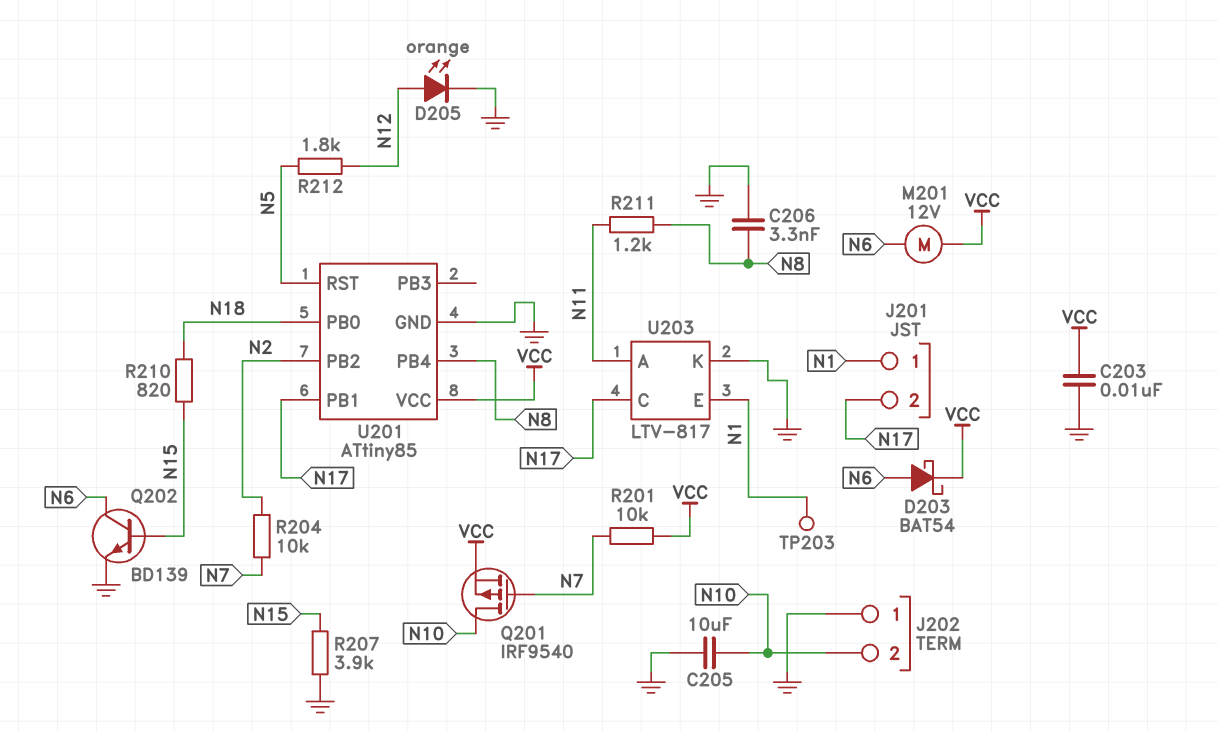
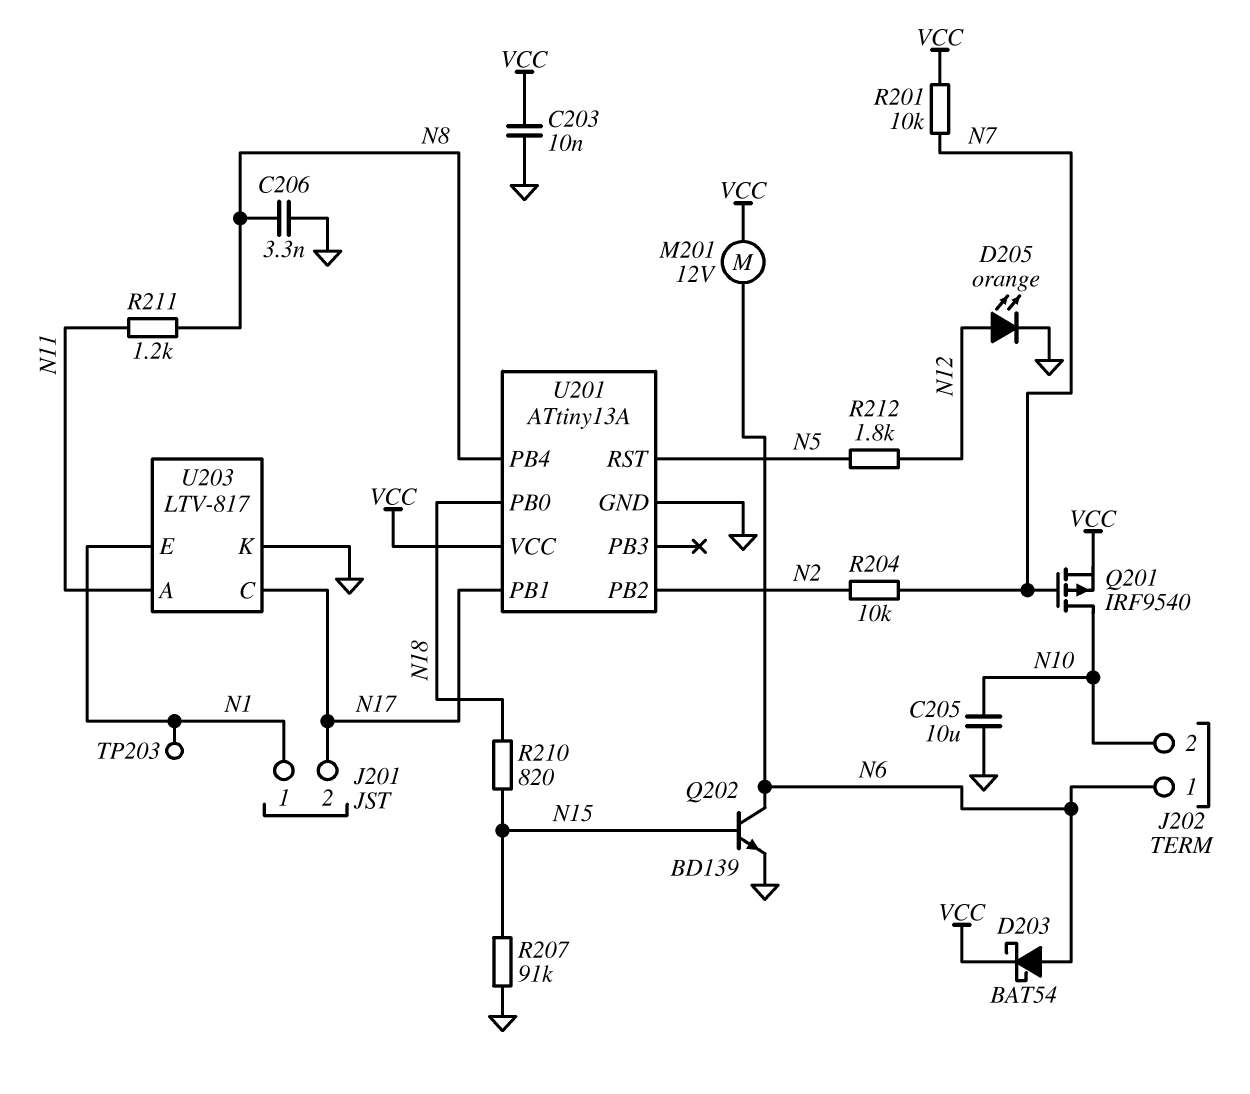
J202 pin 1: GND -> N6
R207: 3.9k (GND, N15) -> 91k (GND, N15)
U201: ATtiny85 -> ATtiny13A

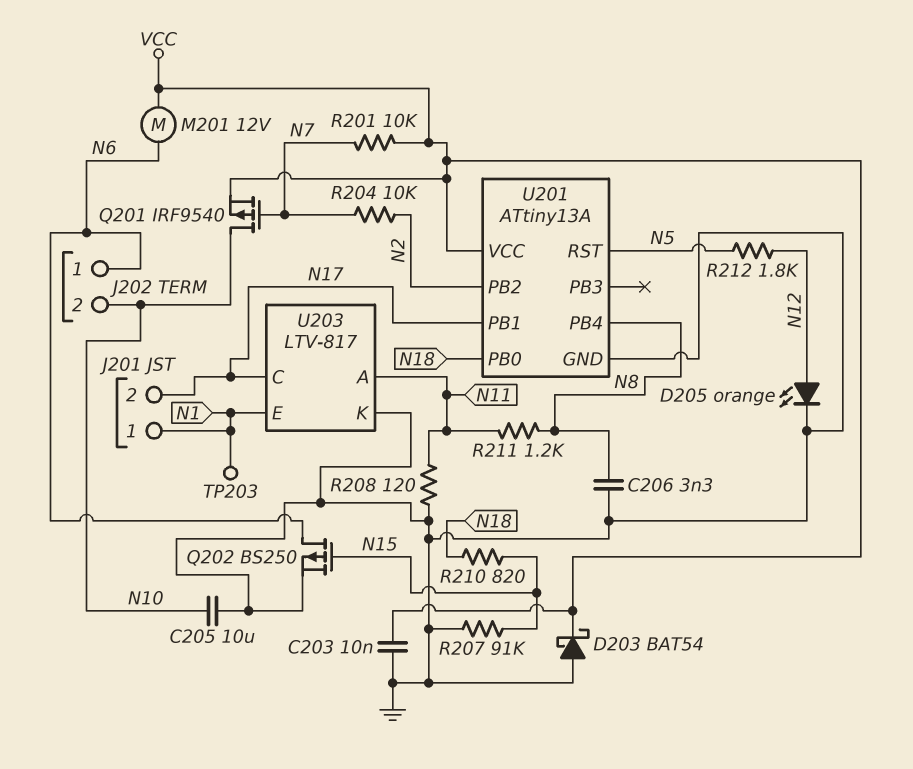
D203: schottky BAT54 (A N6, K VCC) -> schottky BAT54 (A GND, K VCC)
Q202: NPN BD139 (B N15, C N6, E GND) -> PMOS BS250 (G N15, D N6, S GND)
R208: none -> 120 (GND, N11)

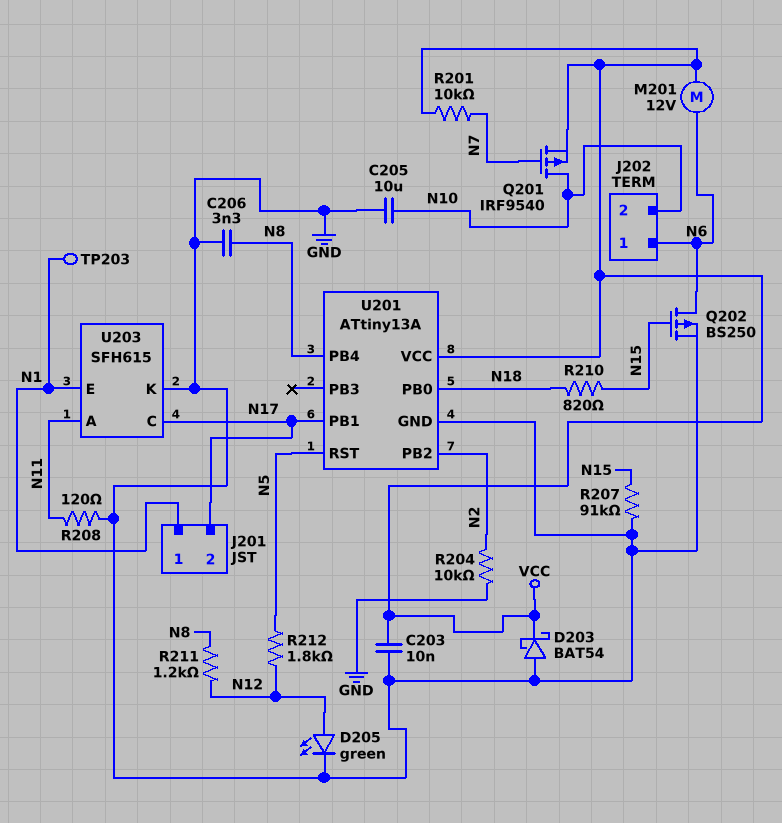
D205: LED orange (A N12, K GND) -> LED green (A N12, K GND)
R204: 10k (N2, N7) -> 10k (GND, N2)
R211: 1.2k (N8, N11) -> 1.2k (N8, N12)
U203: LTV-817 -> SFH615

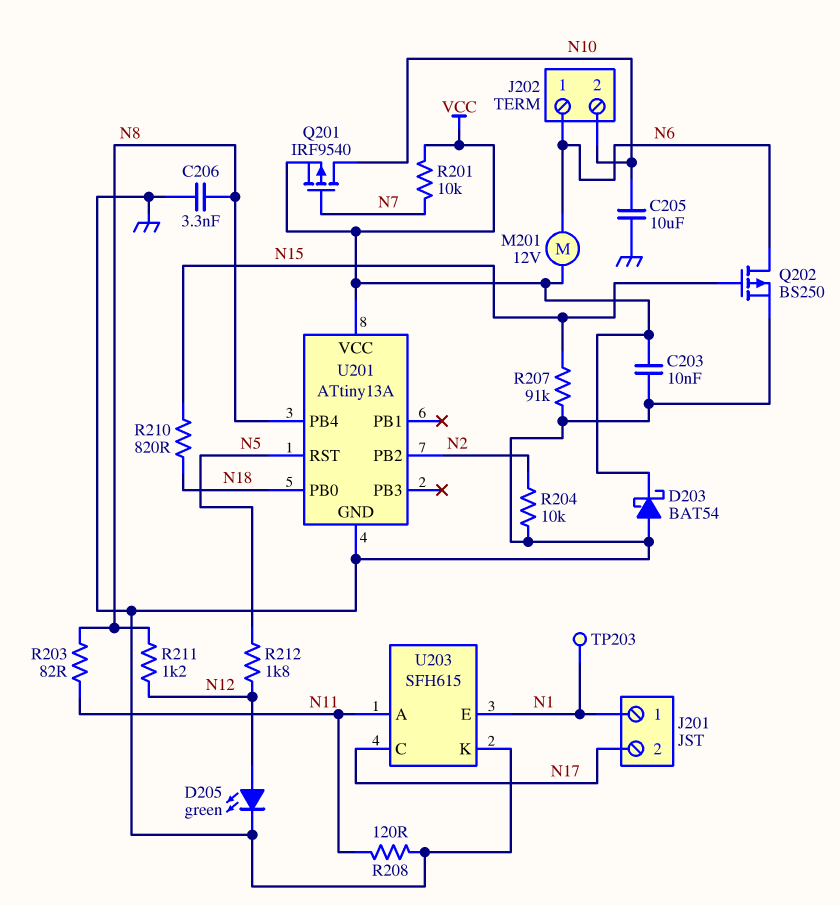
R203: none -> 82 (N8, N11)
U201 pin PB1: N17 -> none

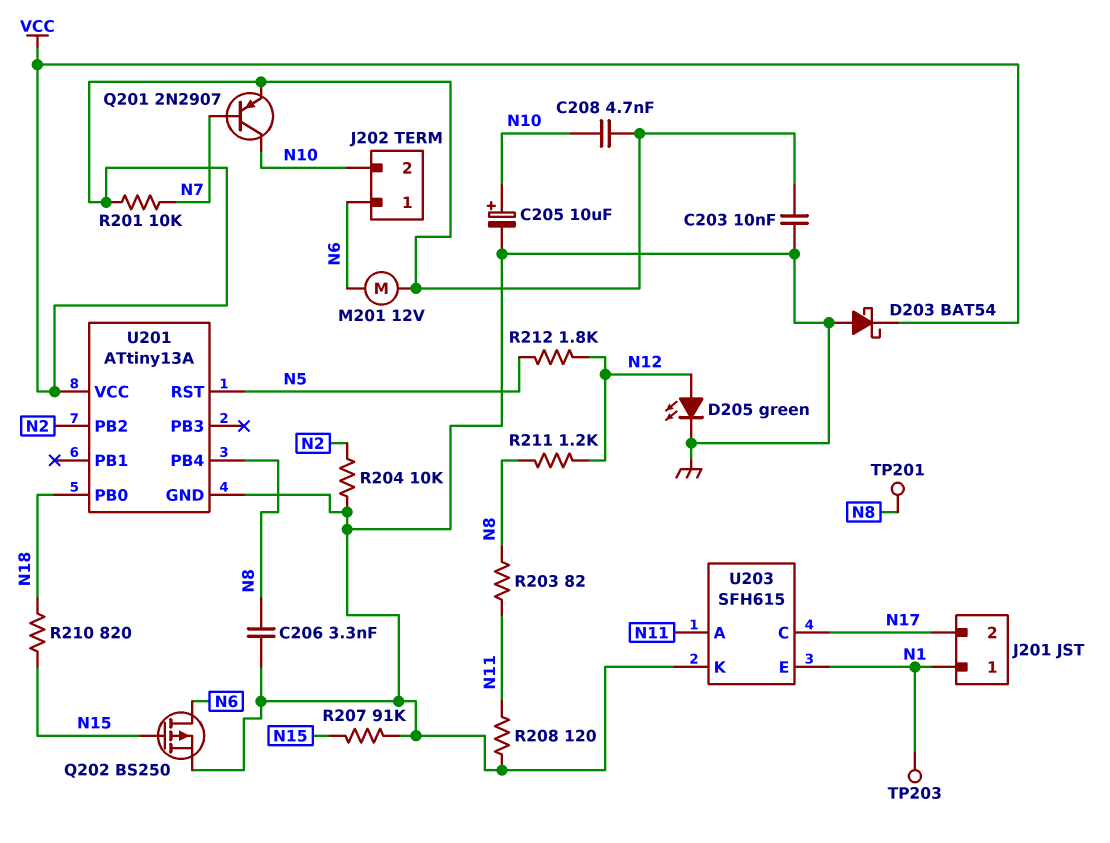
C205: 10uF (GND, N10) -> 10uF (plus N10, minus GND)
C208: none -> 4.7nF (N10, VCC)
Q201: PMOS IRF9540 (G N7, D N10, S VCC) -> PNP 2N2907 (B N7, C N10, E VCC)
TP201: none -> test point (N8)

